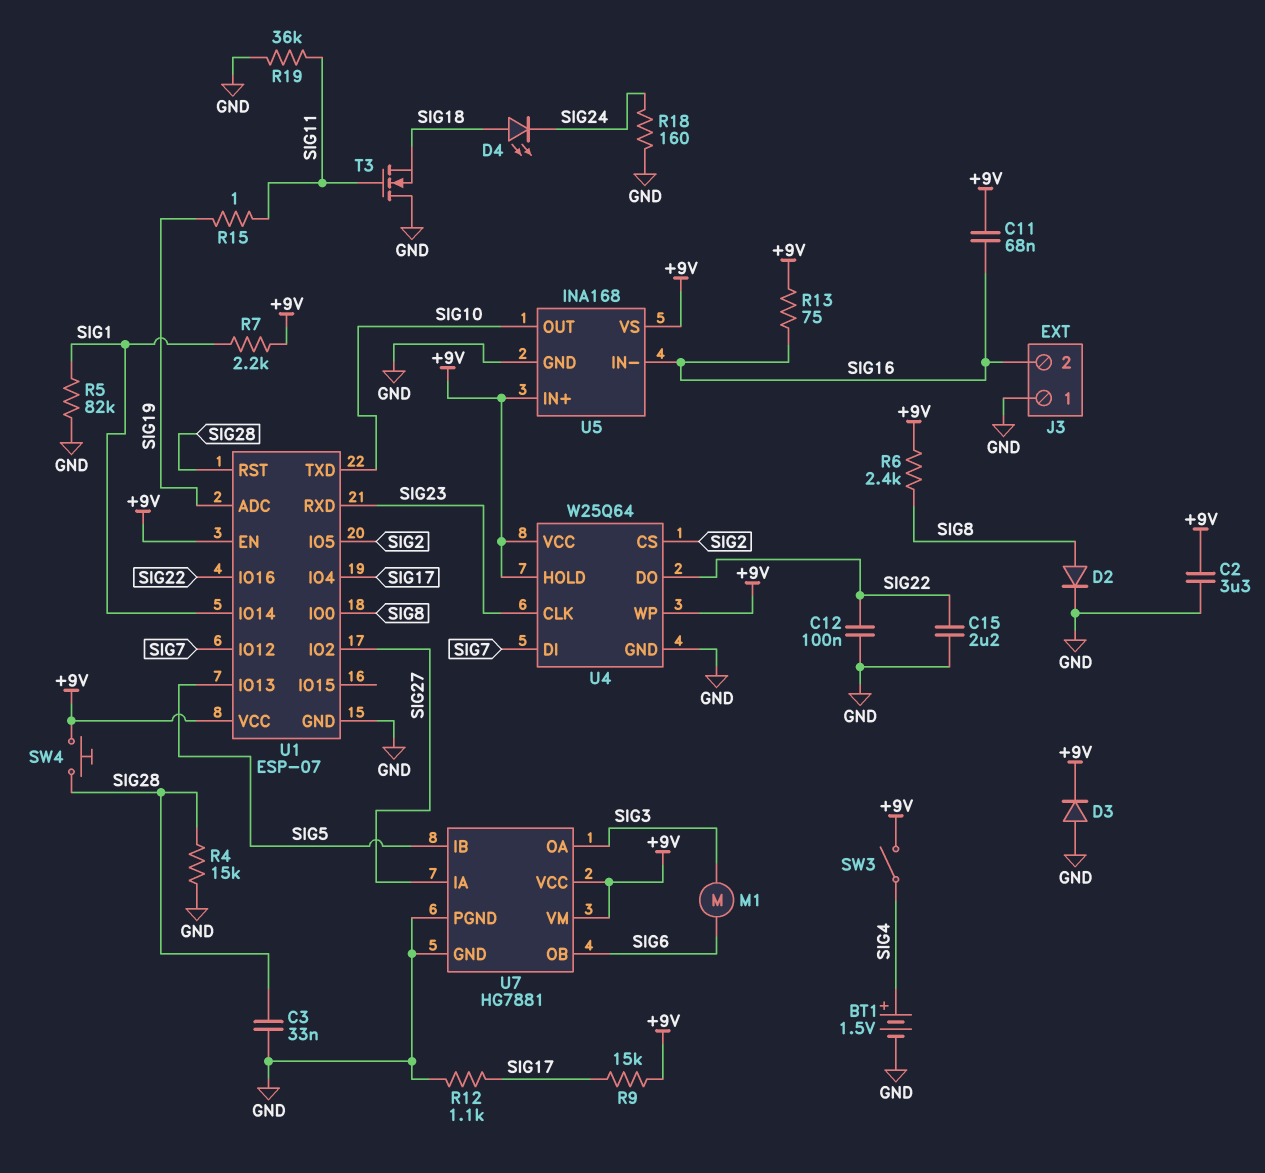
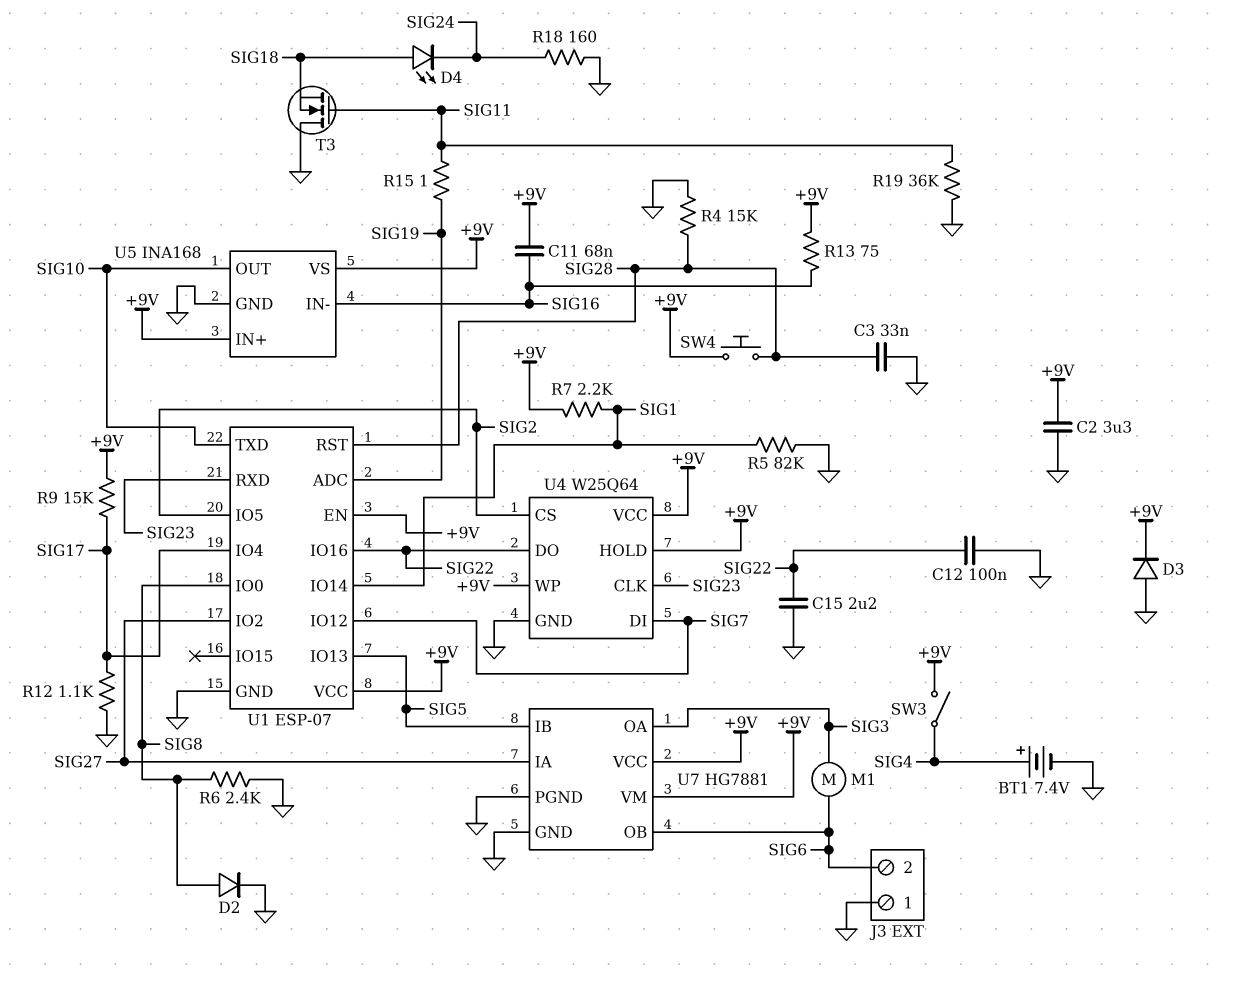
BT1: 1.5V (plus SIG4, minus GND) -> 7.4V (plus SIG4, minus GND)
J3 pin 2: SIG16 -> SIG6
R6: 2.4k (+9V, SIG8) -> 2.4k (GND, SIG8)

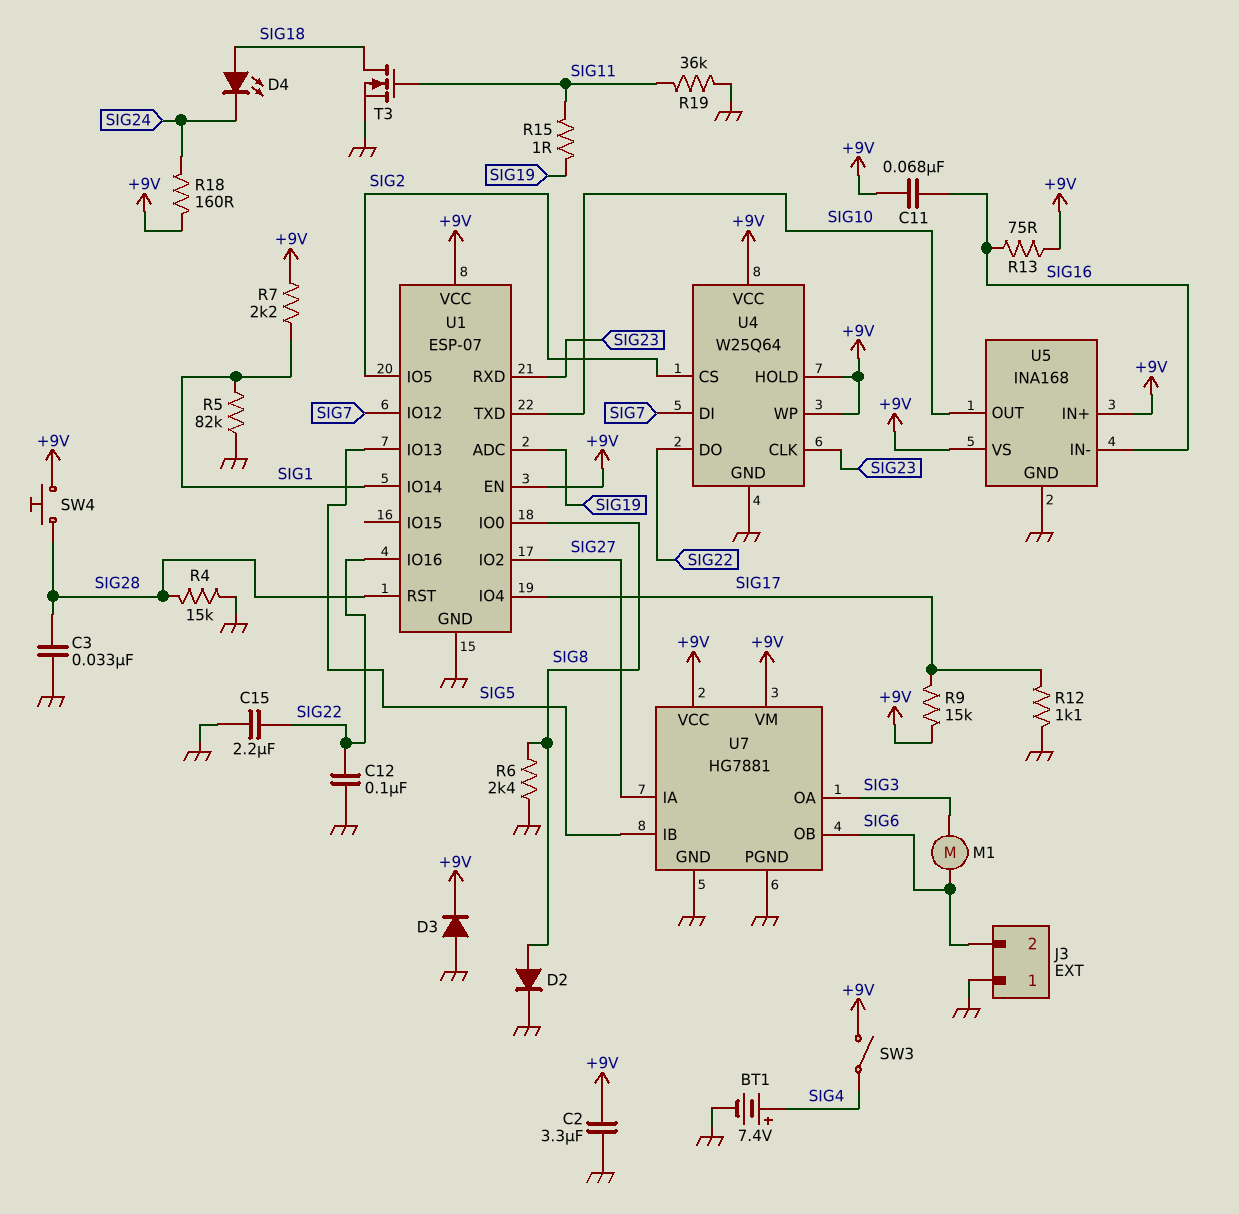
R18: 160 (GND, SIG24) -> 160 (+9V, SIG24)
T3: NMOS (G SIG11, D GND, S SIG18) -> NMOS (G SIG11, D SIG18, S GND)

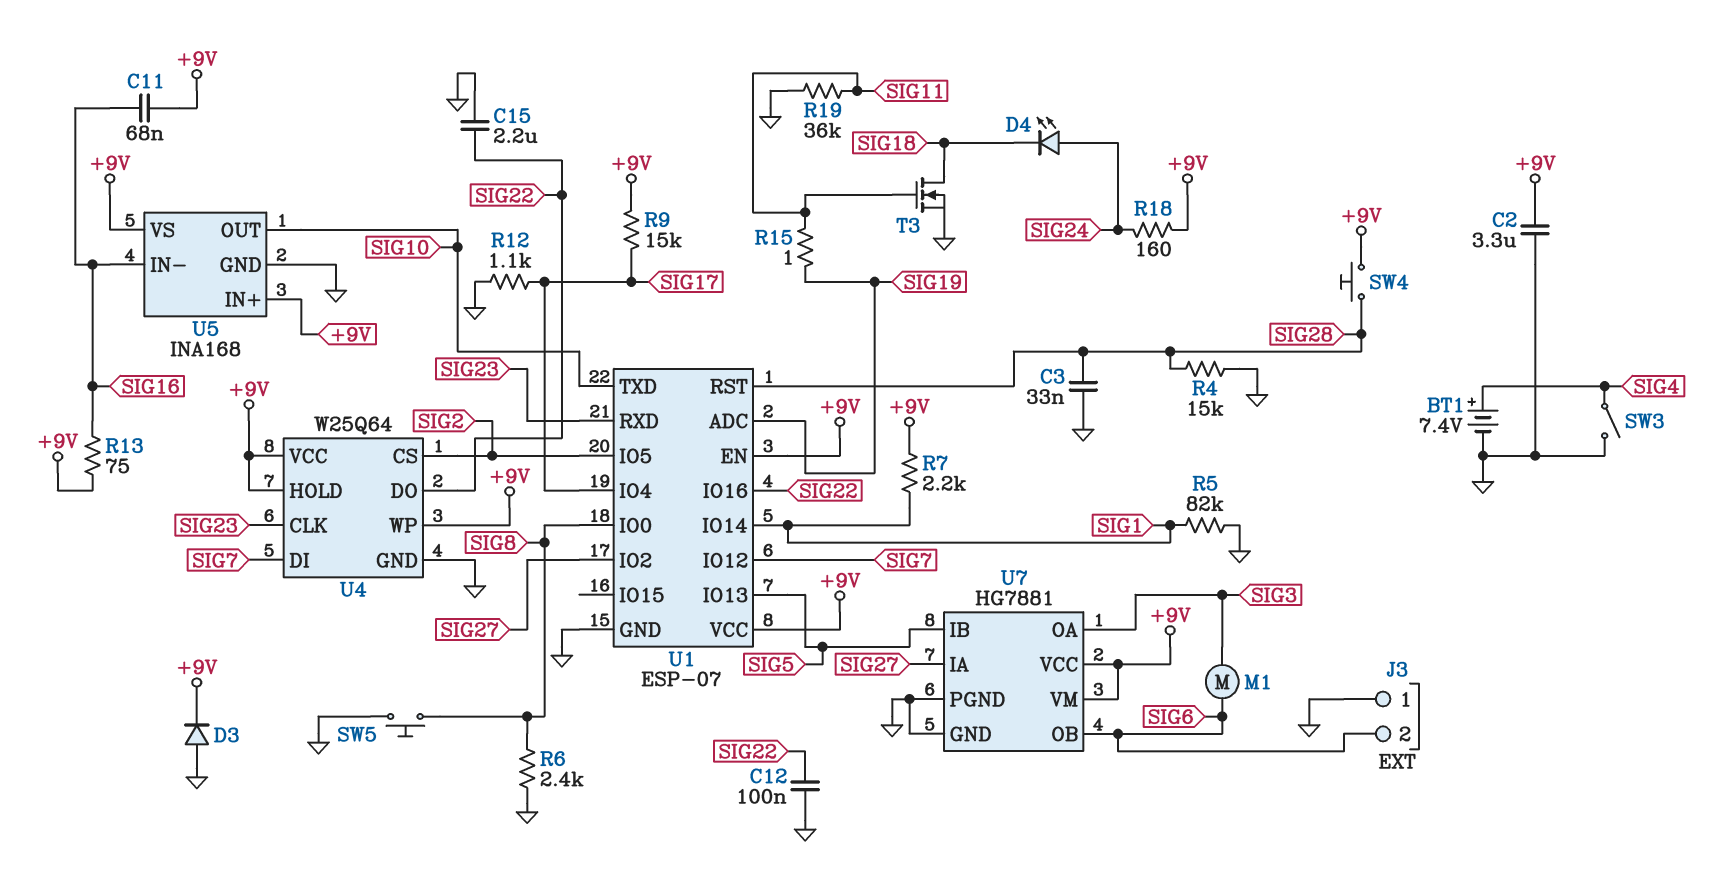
D2: diode (A SIG8, K GND) -> none
D4: LED (A SIG18, K SIG24) -> LED (A SIG24, K SIG18)
SW3: switch (+9V, SIG4) -> switch (GND, SIG4)
SW5: none -> button (GND, SIG8)

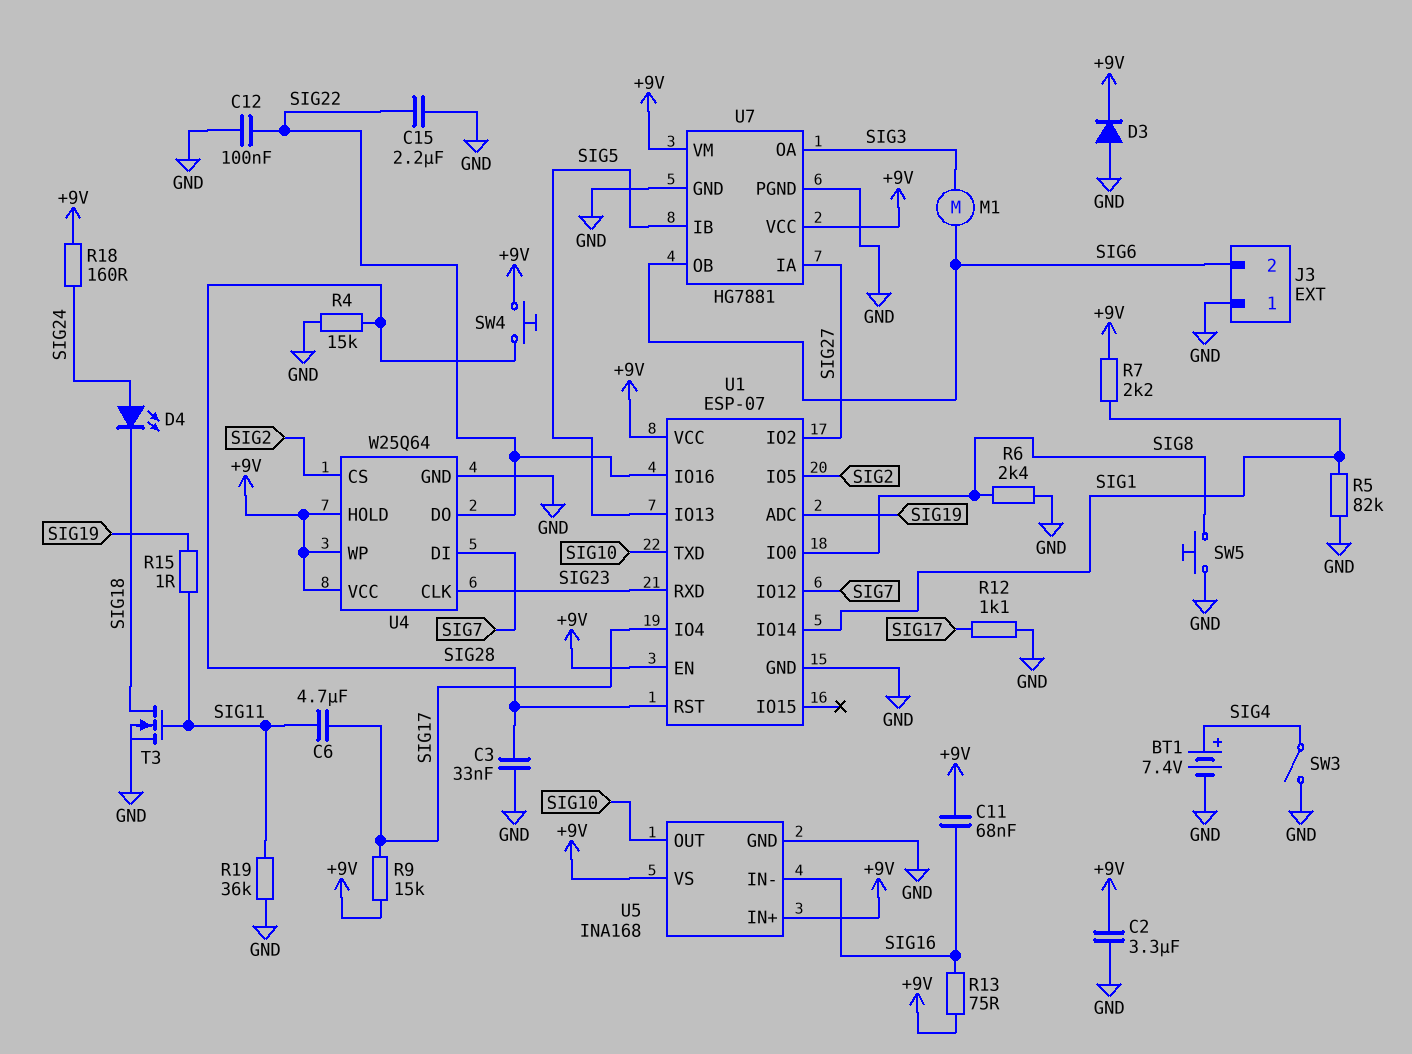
C6: none -> 4.7uF (SIG11, SIG17)

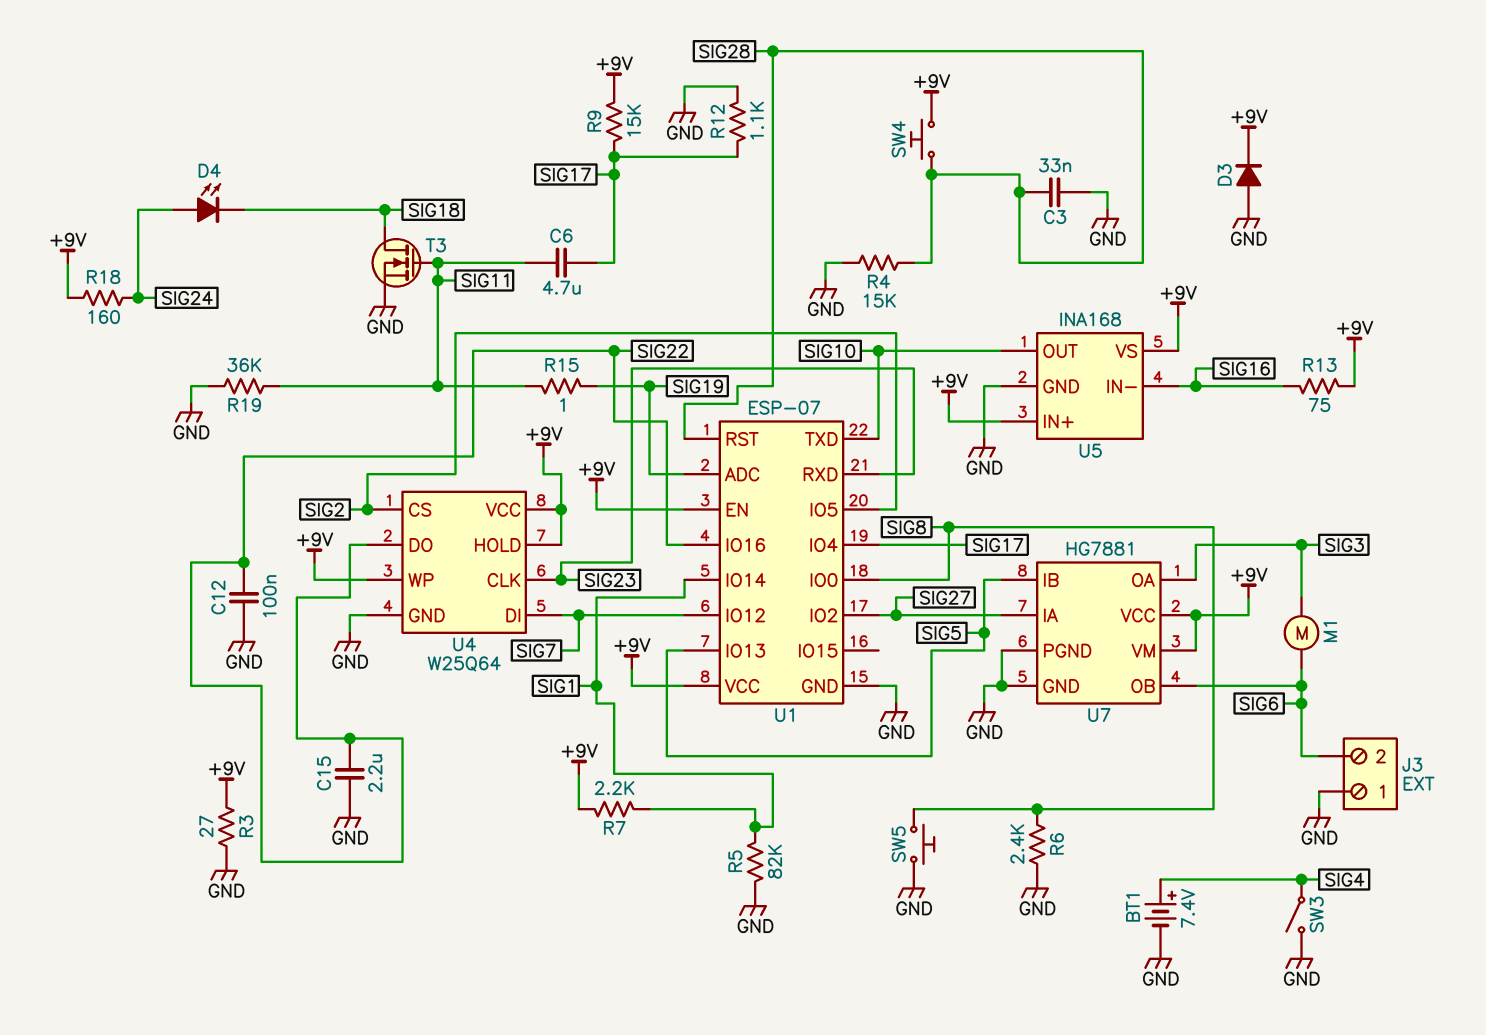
C2: 3.3uF (+9V, GND) -> none
C11: 68nF (+9V, SIG16) -> none
R3: none -> 27 (+9V, GND)

